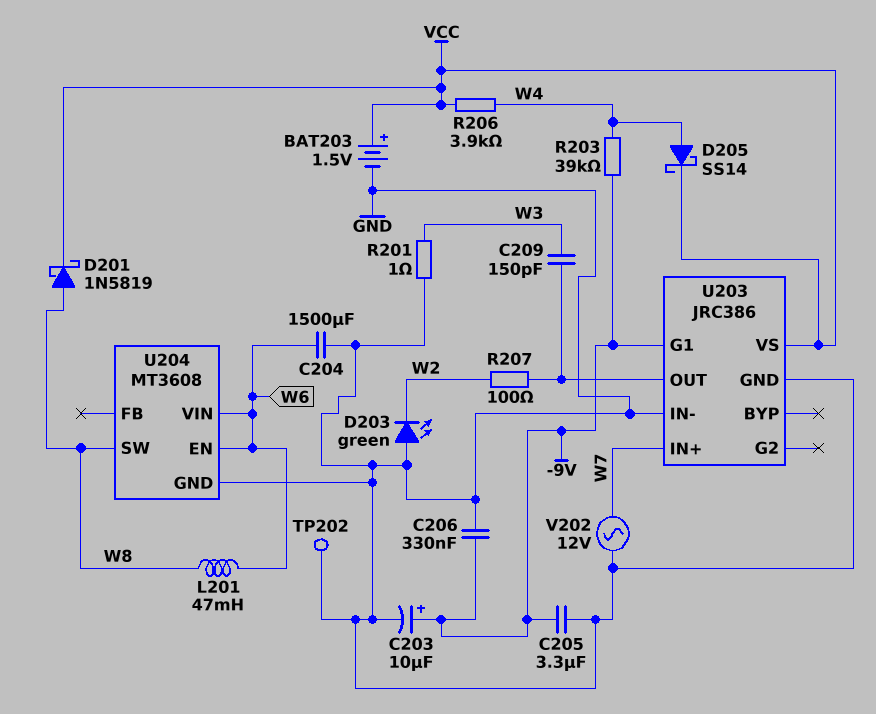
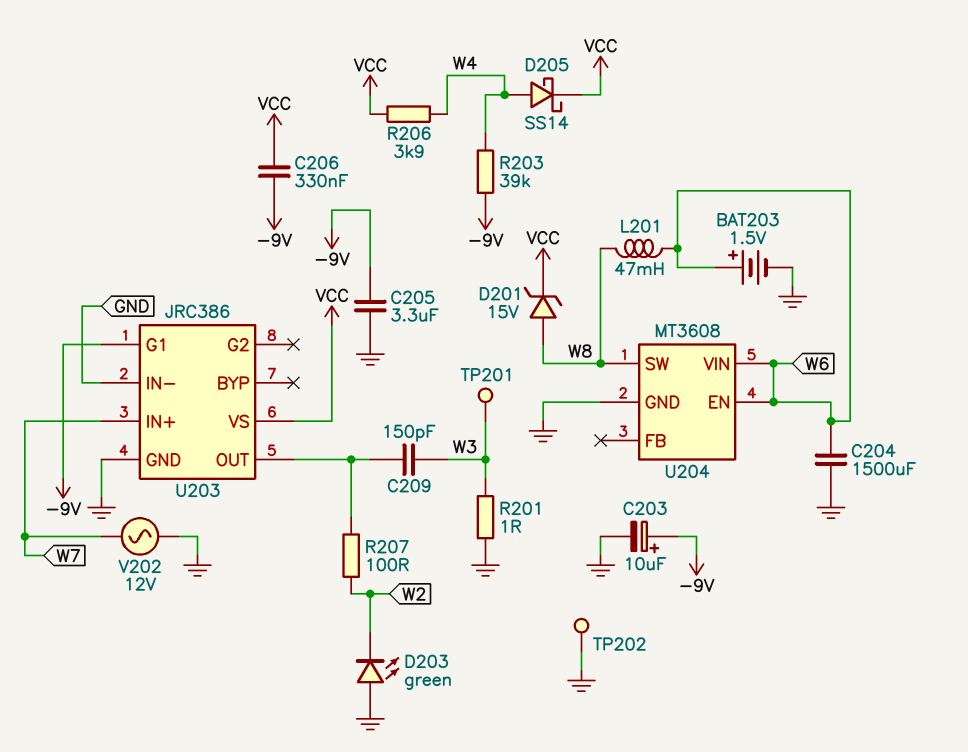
BAT203: 1.5V (plus VCC, minus GND) -> 1.5V (plus W6, minus GND)
C206: 330nF (-9V, GND) -> 330nF (-9V, VCC)
D201: schottky 1N5819 (A W8, K VCC) -> zener 15V (A W8, K VCC)
TP201: none -> test point (W3)

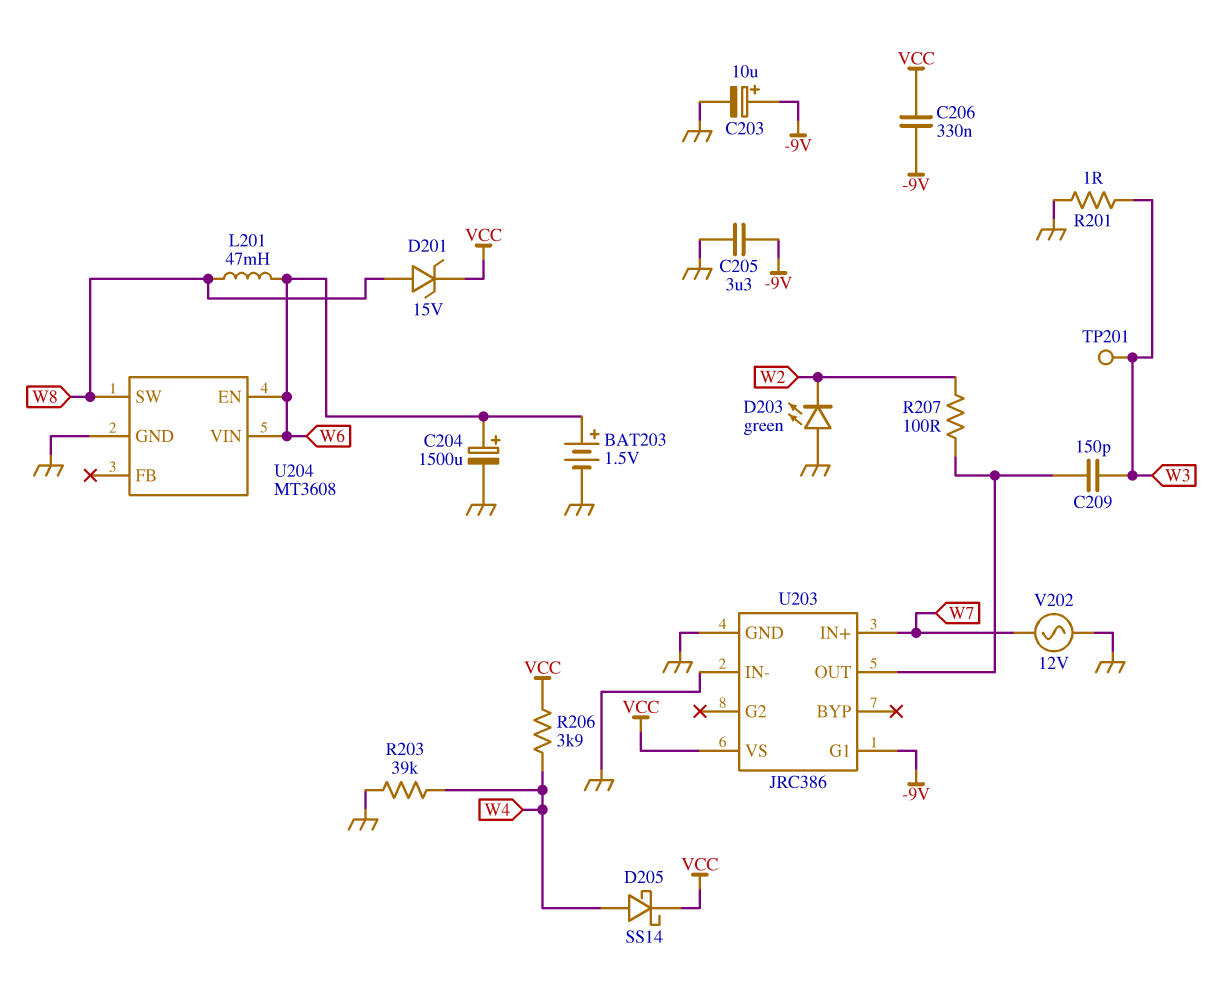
C204: 1500uF (GND, W6) -> 1500uF (plus W6, minus GND)
R203: 39k (-9V, W4) -> 39k (GND, W4)
TP202: test point (GND) -> none

